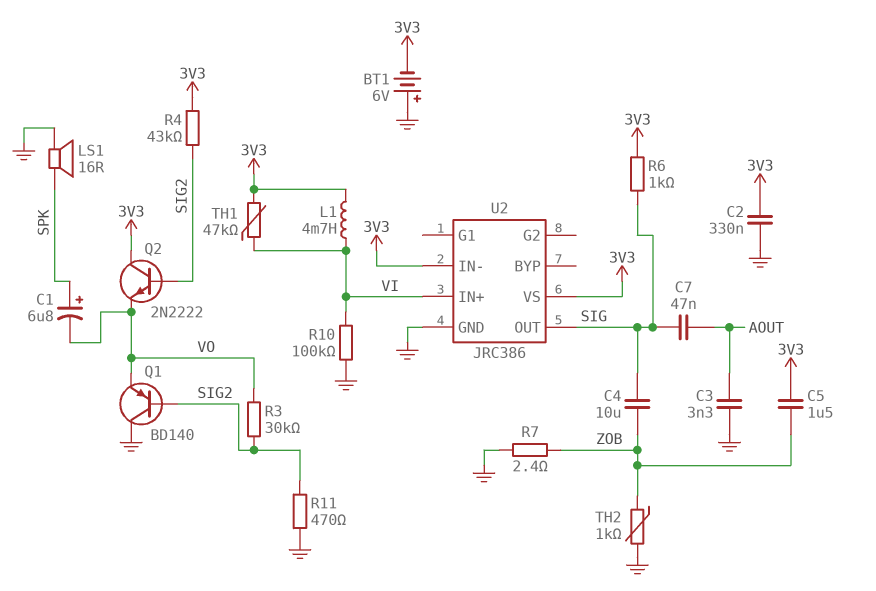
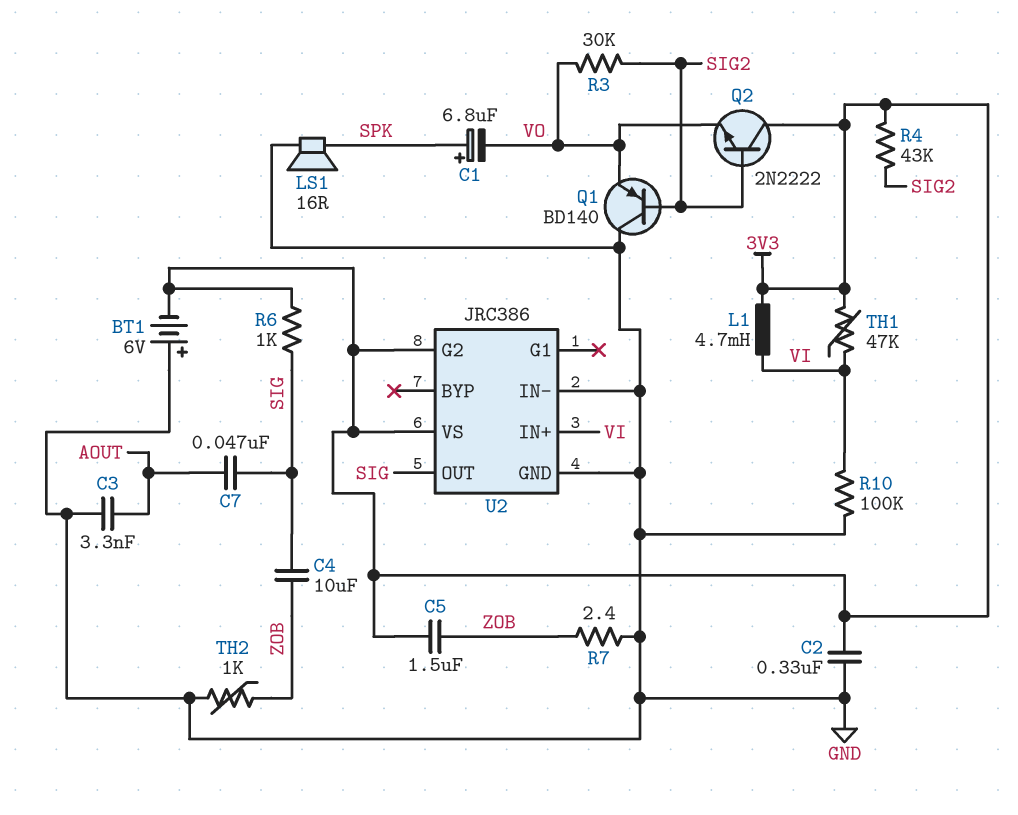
R11: 470 (GND, SIG2) -> none
U2 pin G2: none -> 3V3
U2 pin IN-: 3V3 -> GND

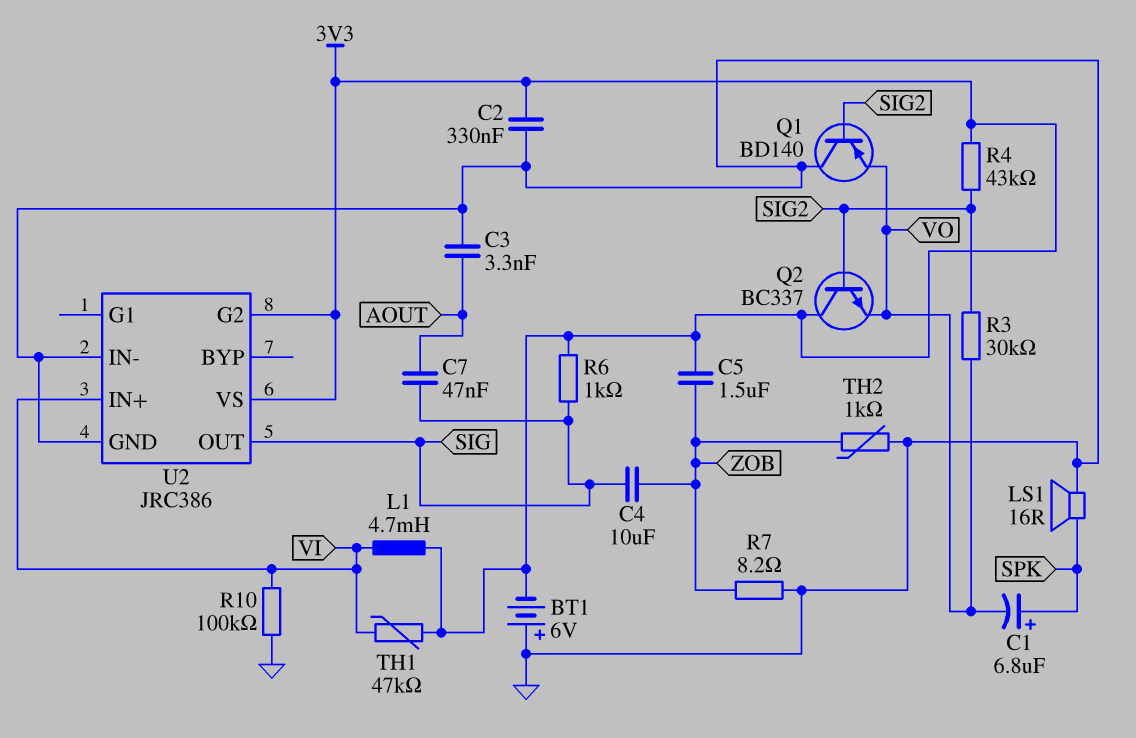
Q2: NPN 2N2222 (B SIG2, C 3V3, E VO) -> NPN BC337 (B SIG2, C 3V3, E VO)
R7: 2.4 (GND, ZOB) -> 8.2 (GND, ZOB)

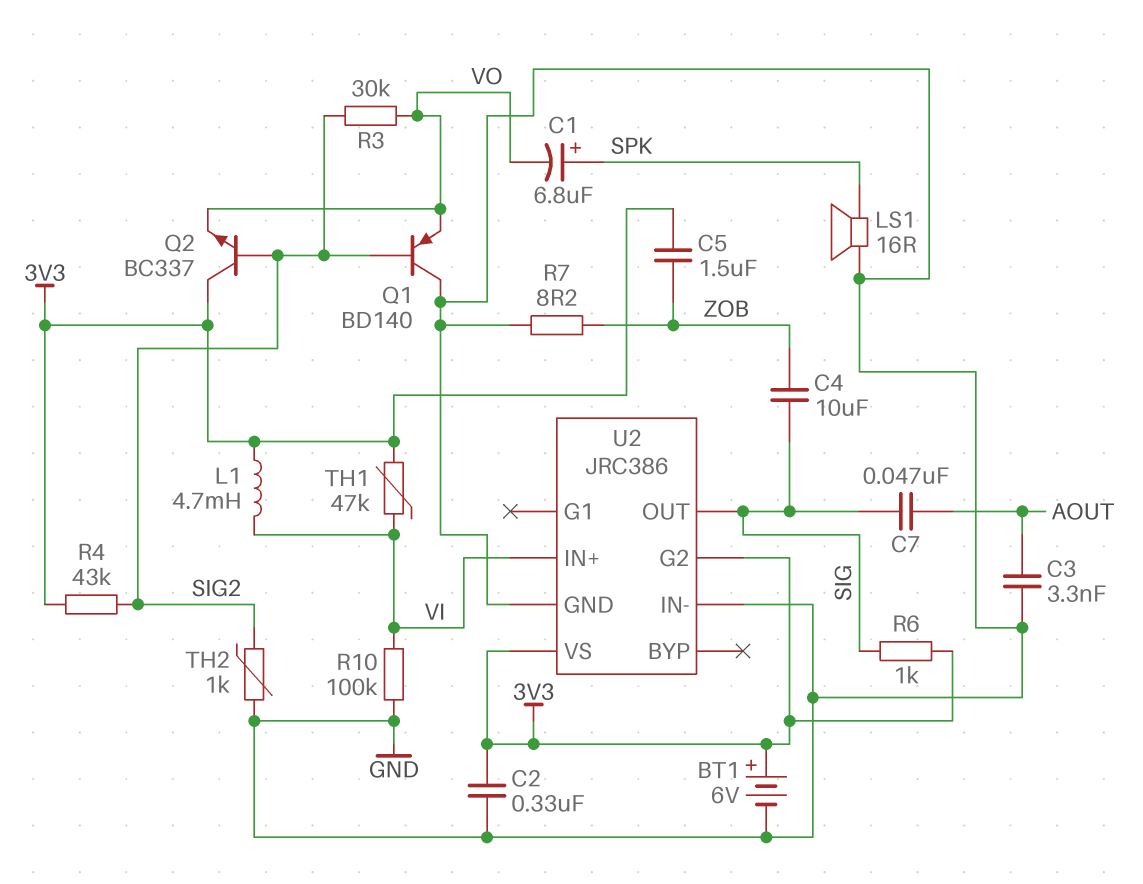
BT1: 6V (plus GND, minus 3V3) -> 6V (plus 3V3, minus GND)
TH2: 1k (GND, ZOB) -> 1k (GND, SIG2)

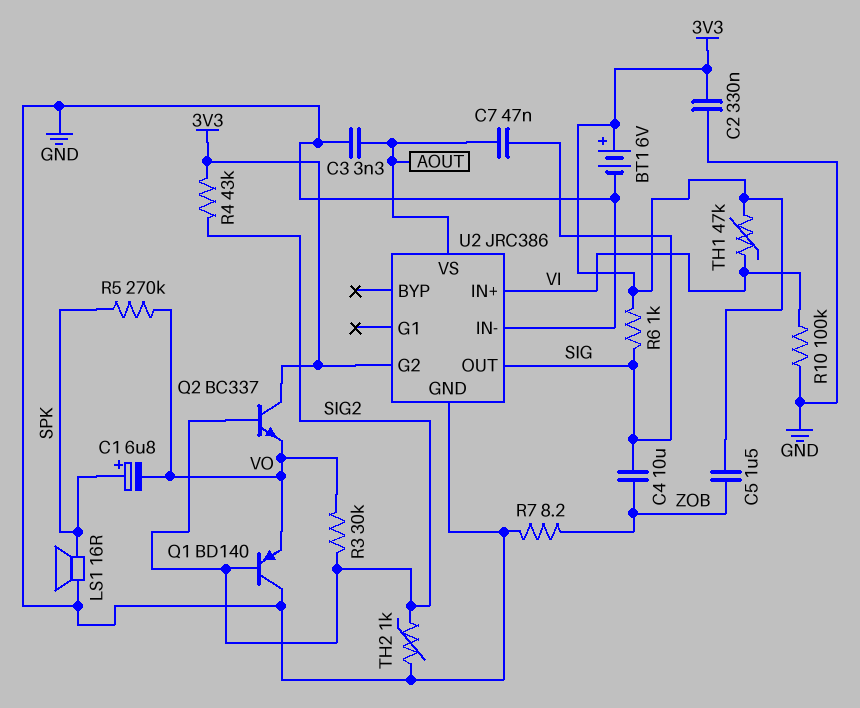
L1: 4.7mH (3V3, VI) -> none
R5: none -> 270k (SPK, VO)
U2 pin VS: 3V3 -> AOUT

